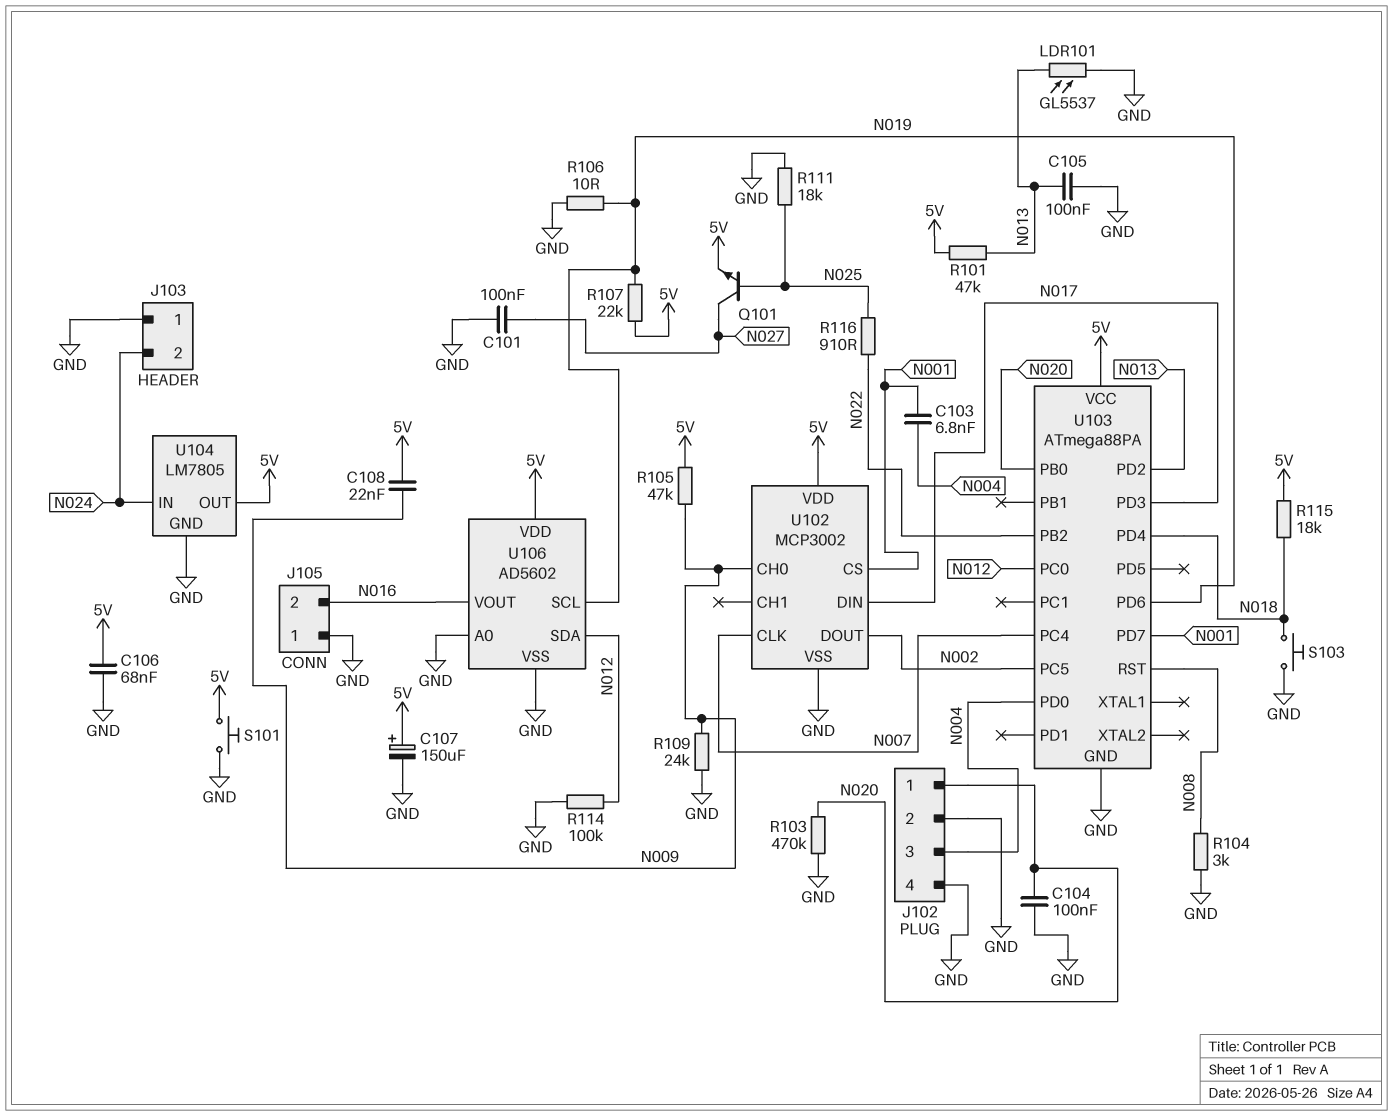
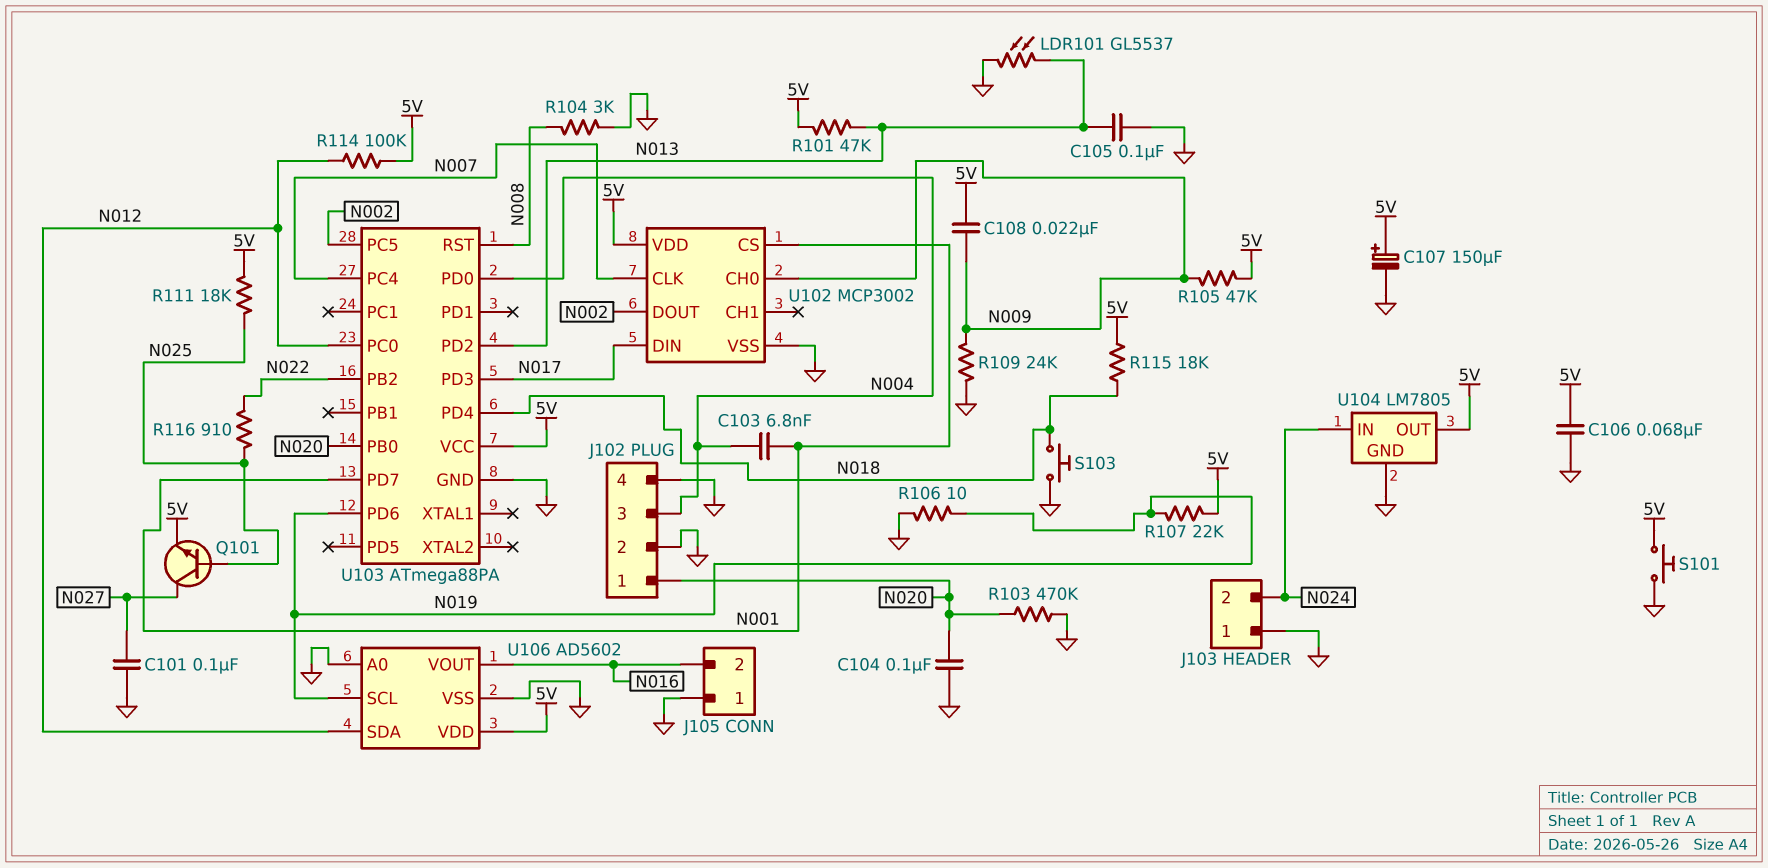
R111: 18k (GND, N025) -> 18k (5V, N025)
R114: 100k (GND, N012) -> 100k (5V, N012)

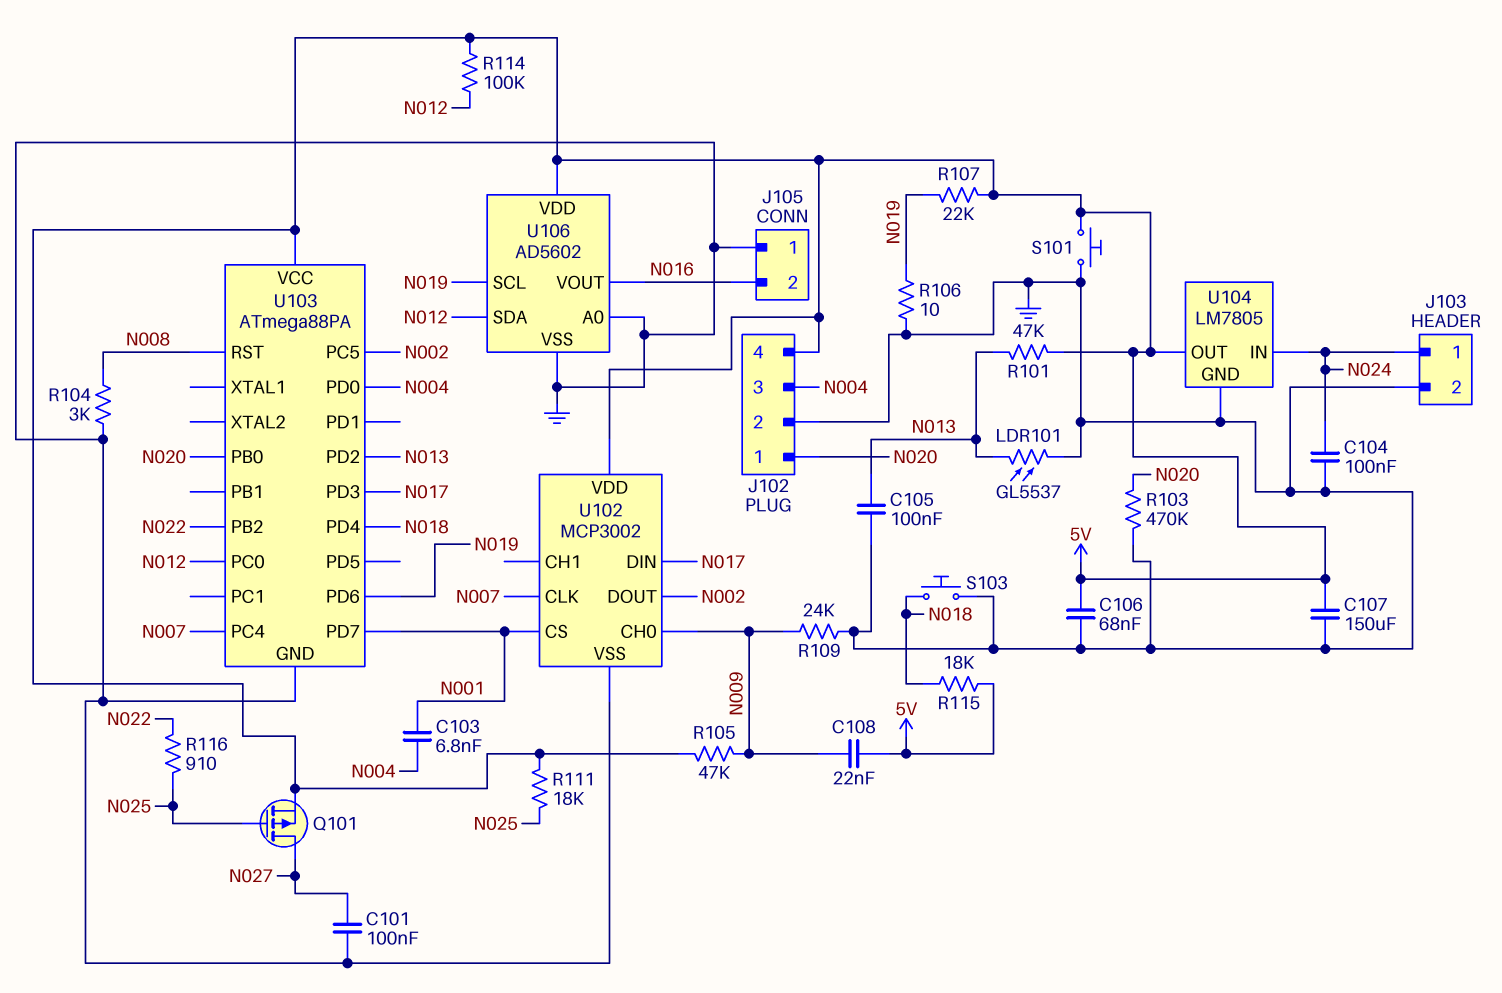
C104: 100nF (GND, N020) -> 100nF (GND, N024)
C107: 150uF (plus 5V, minus GND) -> 150uF (5V, GND)
J102 pin 4: GND -> 5V
J103 pin 1: GND -> N024
J103 pin 2: N024 -> GND
Q101: NPN (B N025, C N027, E 5V) -> PMOS (G N025, D N027, S 5V)

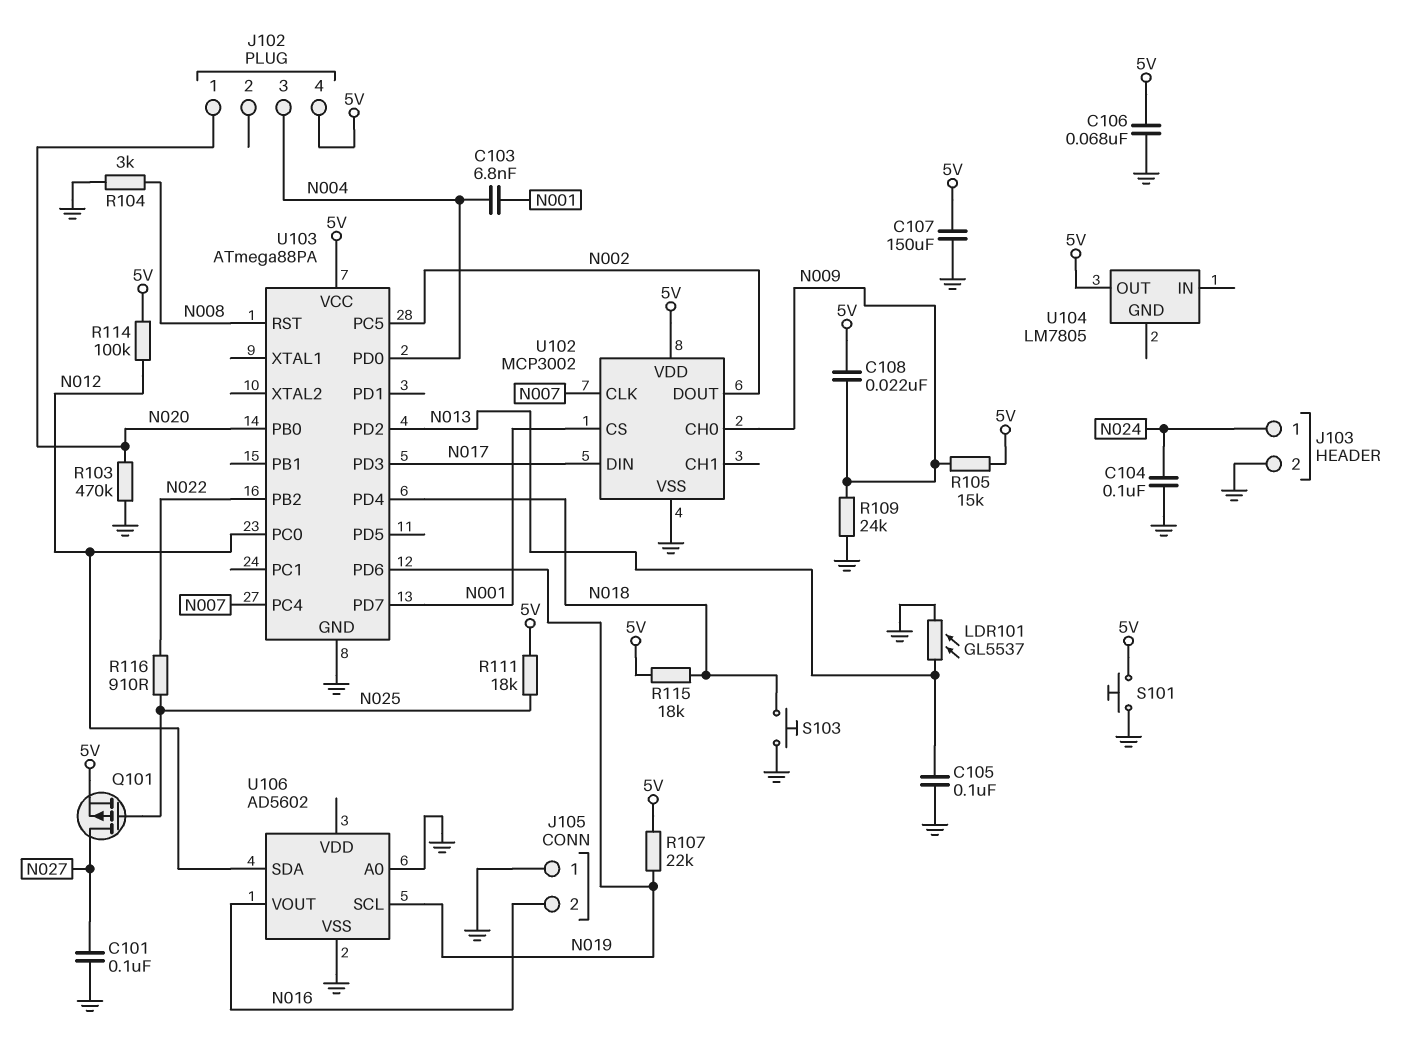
J102 pin 2: GND -> none
R101: 47k (5V, N013) -> none
R105: 47k (5V, N009) -> 15k (5V, N009)
R106: 10 (GND, N019) -> none
U104 pin GND: GND -> none
U104 pin IN: N024 -> none
U106 pin VDD: 5V -> none

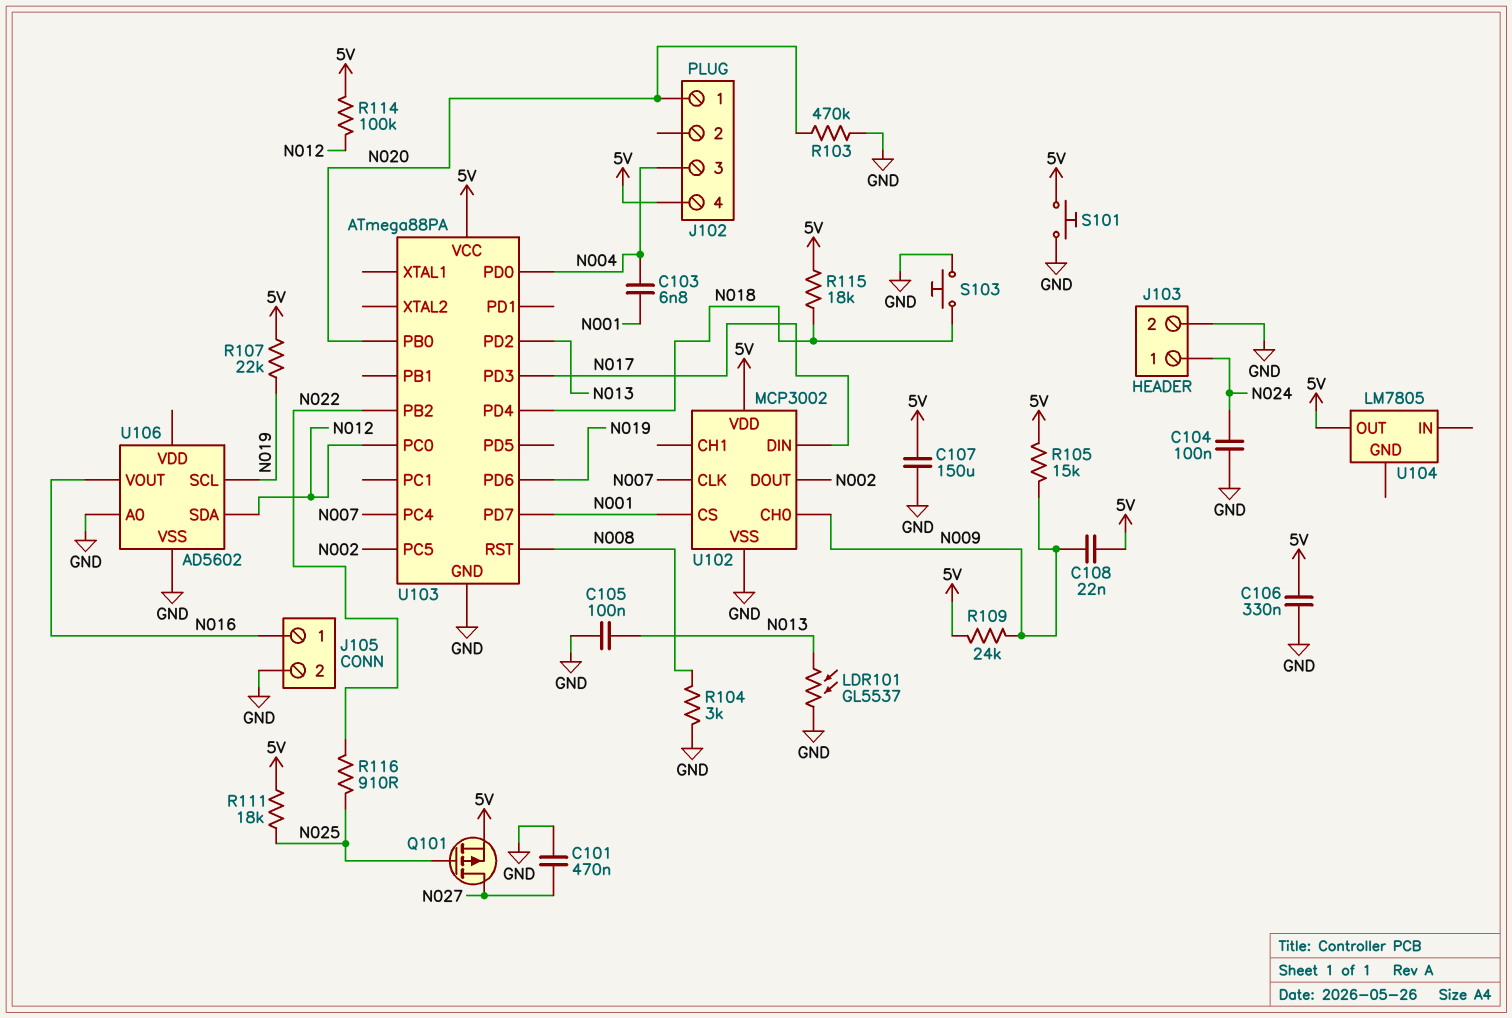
C101: 100nF (GND, N027) -> 470nF (GND, N027)
C106: 68nF (5V, GND) -> 330nF (5V, GND)
J105 pin 1: GND -> N016
J105 pin 2: N016 -> GND
R109: 24k (GND, N009) -> 24k (5V, N009)

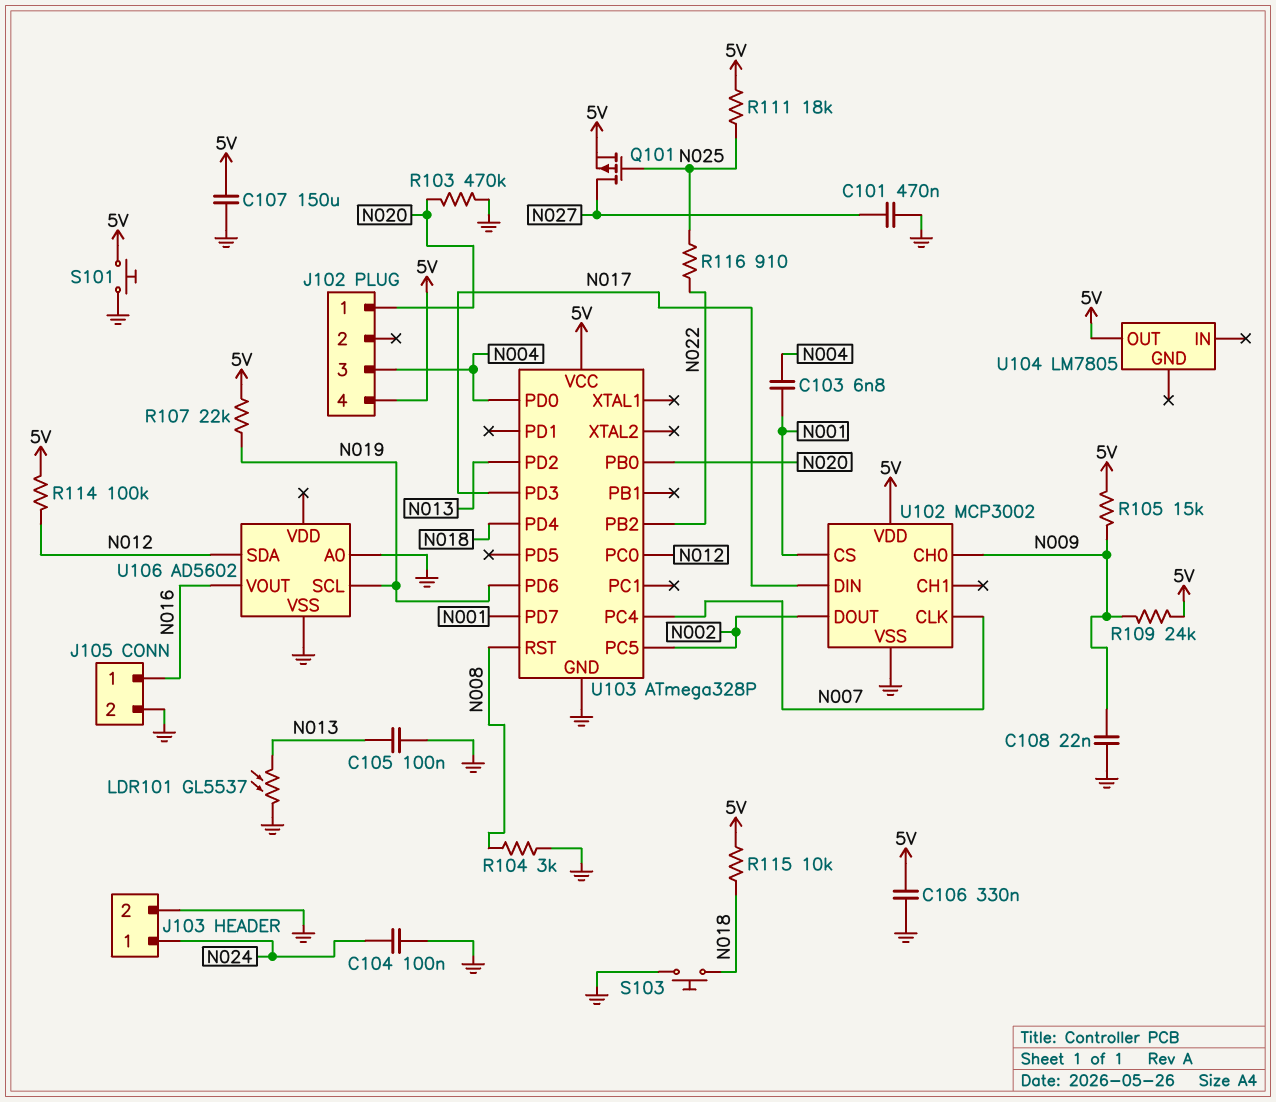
C108: 22nF (5V, N009) -> 22nF (GND, N009)
R115: 18k (5V, N018) -> 10k (5V, N018)
U103: ATmega88PA -> ATmega328P

